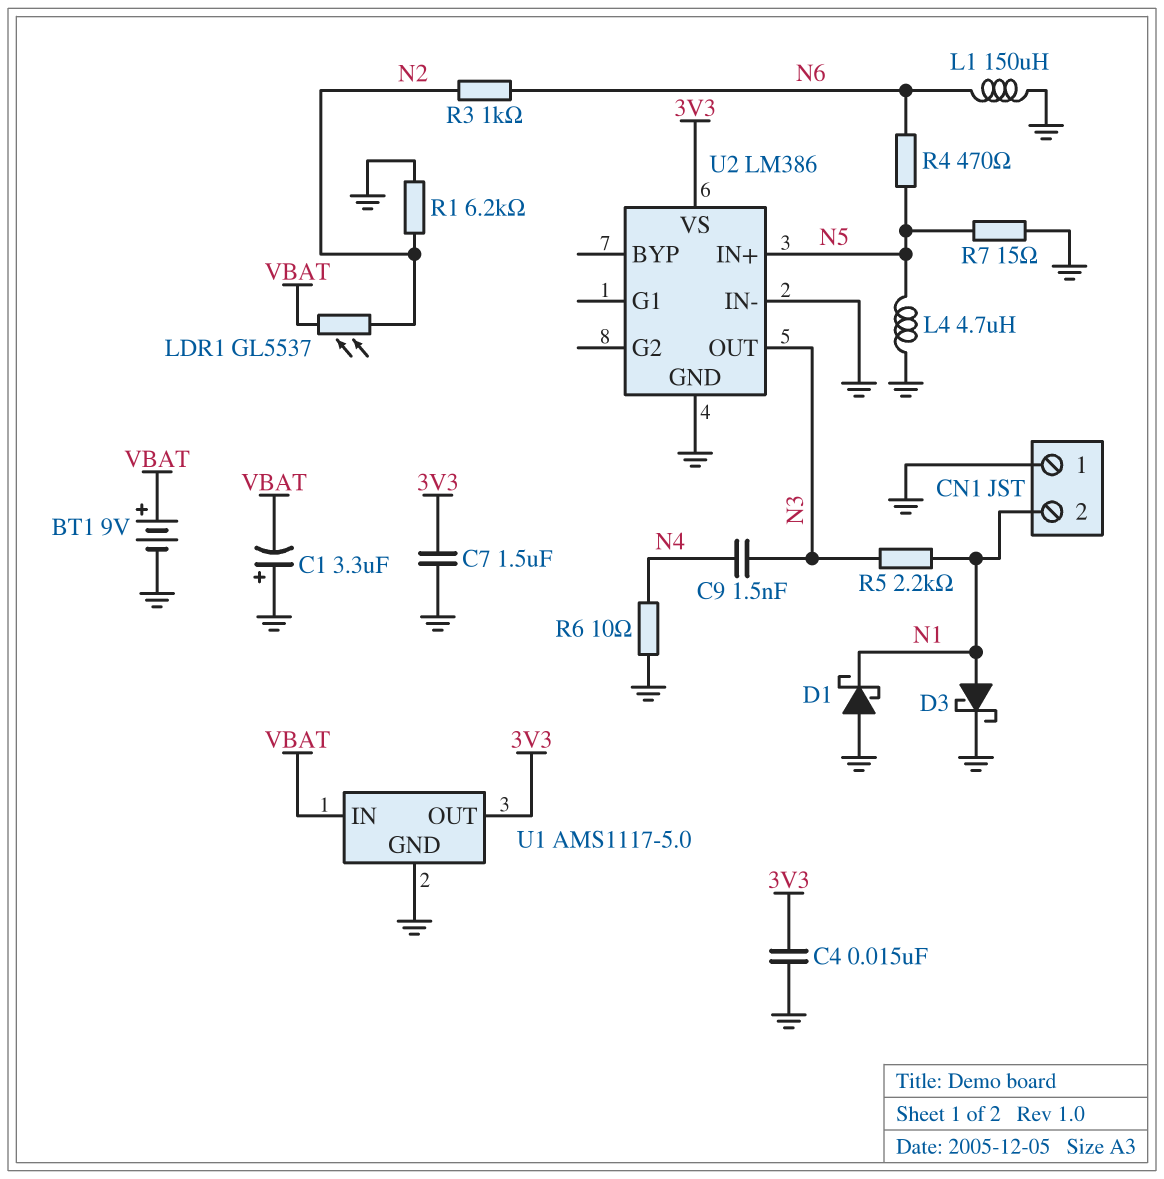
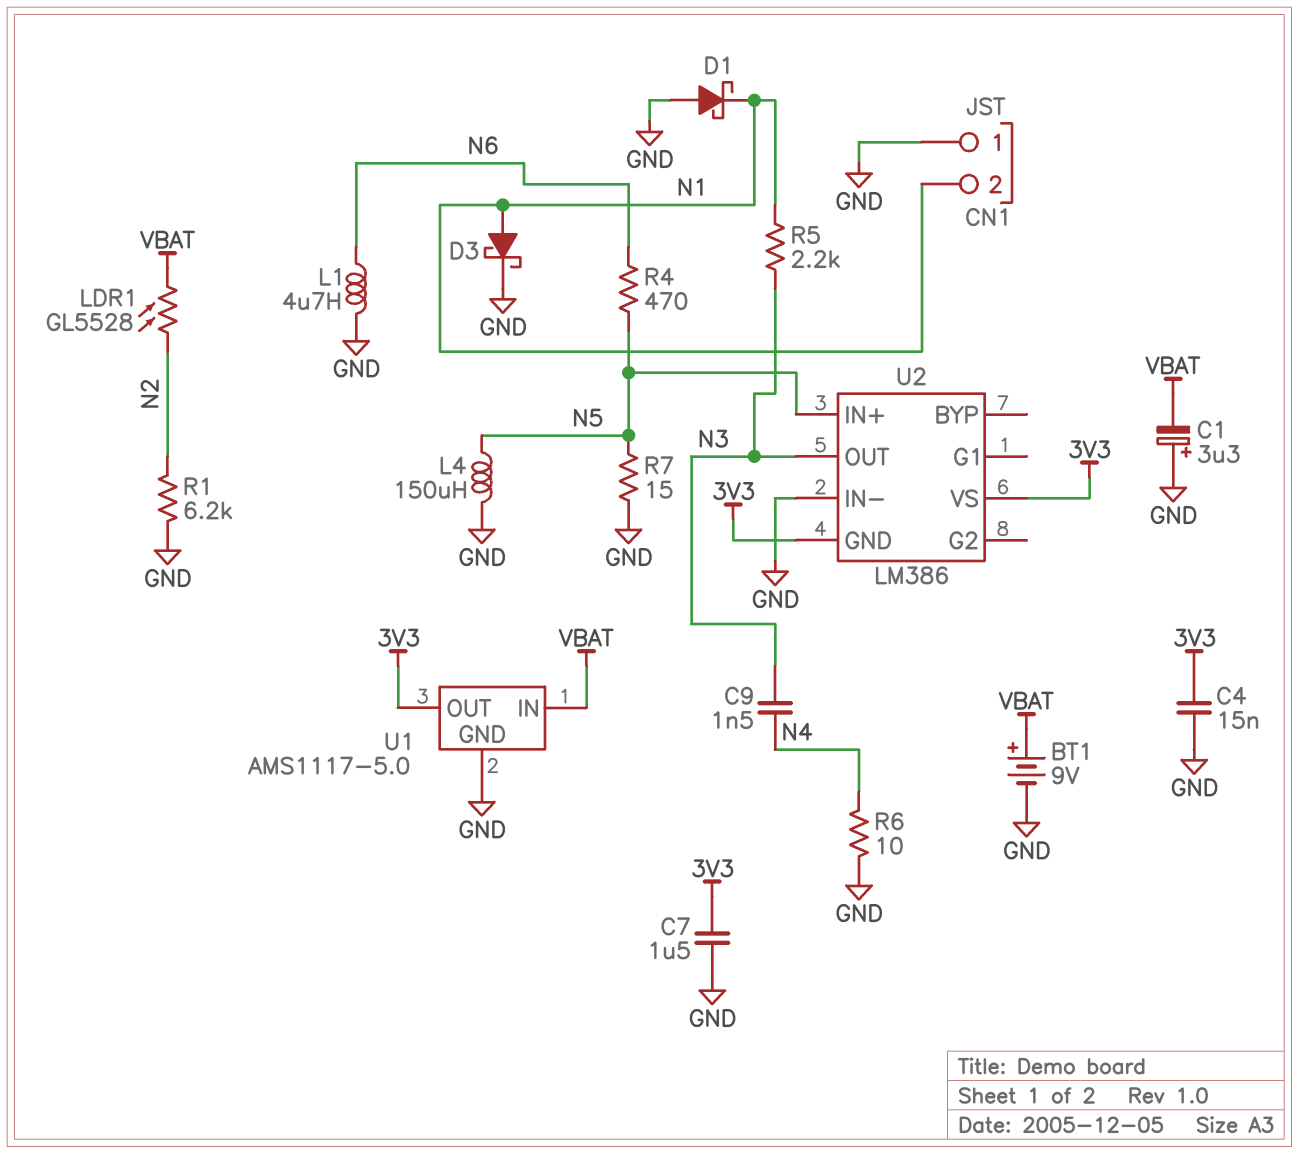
L1: 150uH (GND, N6) -> 4.7uH (GND, N6)
L4: 4.7uH (GND, N5) -> 150uH (GND, N5)
LDR1: GL5537 (N2, VBAT) -> GL5528 (N2, VBAT)
R3: 1k (N2, N6) -> none
U2 pin GND: GND -> 3V3

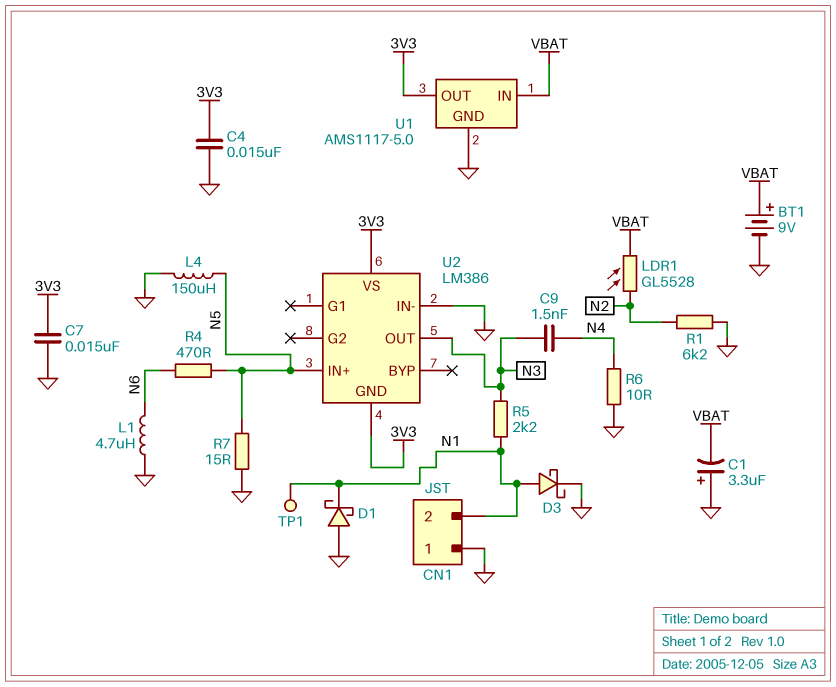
C7: 1.5uF (3V3, GND) -> 15nF (3V3, GND)
TP1: none -> test point (N1)

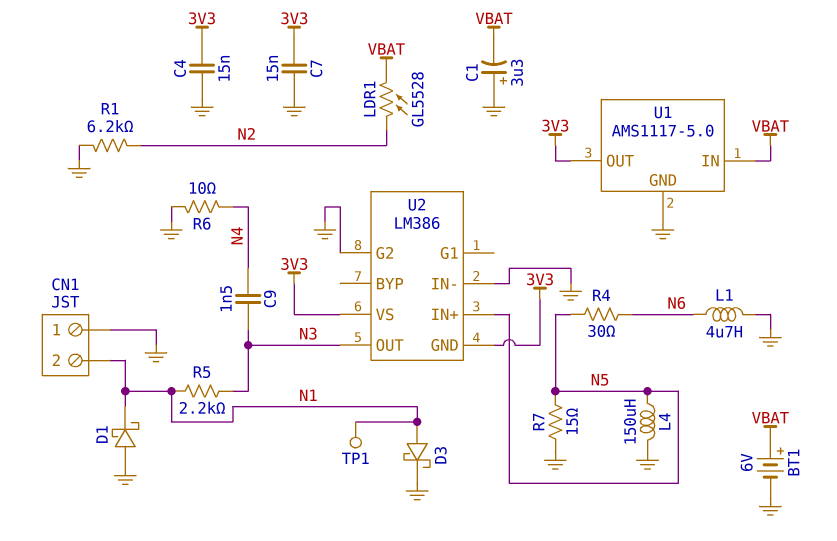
BT1: 9V (plus VBAT, minus GND) -> 6V (plus VBAT, minus GND)
R4: 470 (N5, N6) -> 30 (N5, N6)
U2 pin G2: none -> GND

